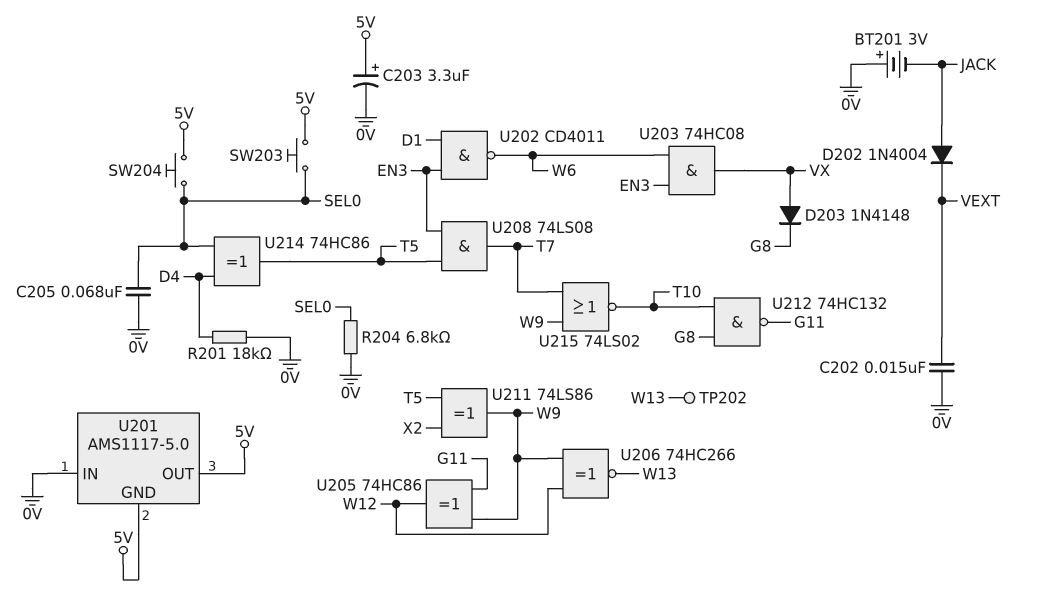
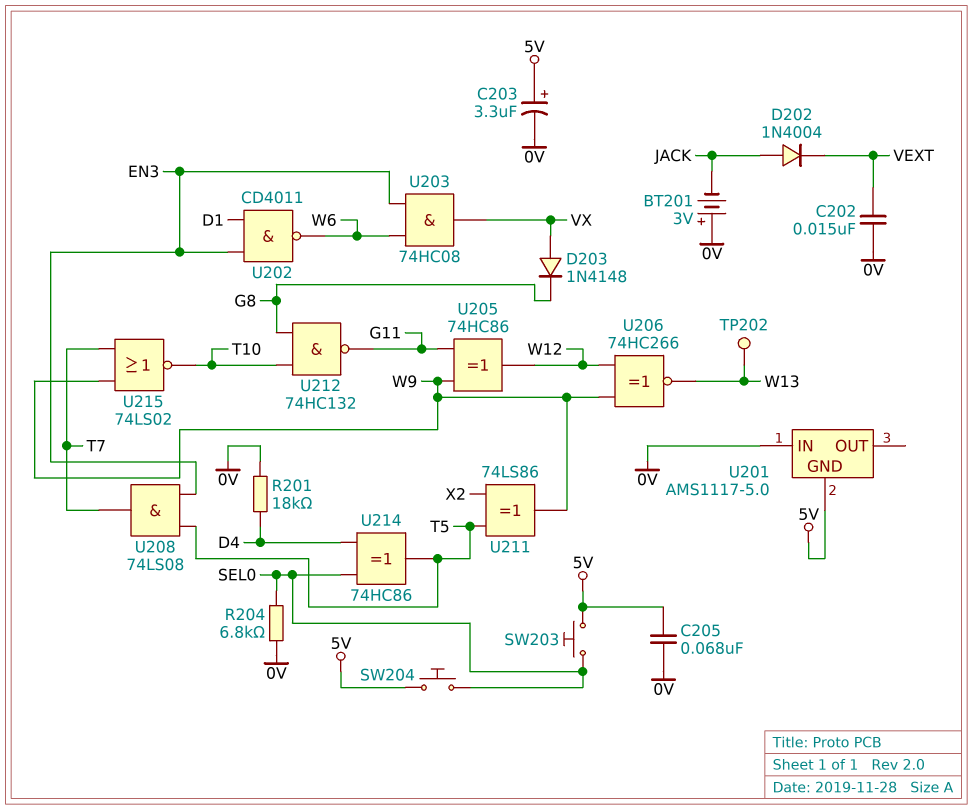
C205: 68nF (0V, SEL0) -> 68nF (0V, 5V)
U201 pin OUT: 5V -> none

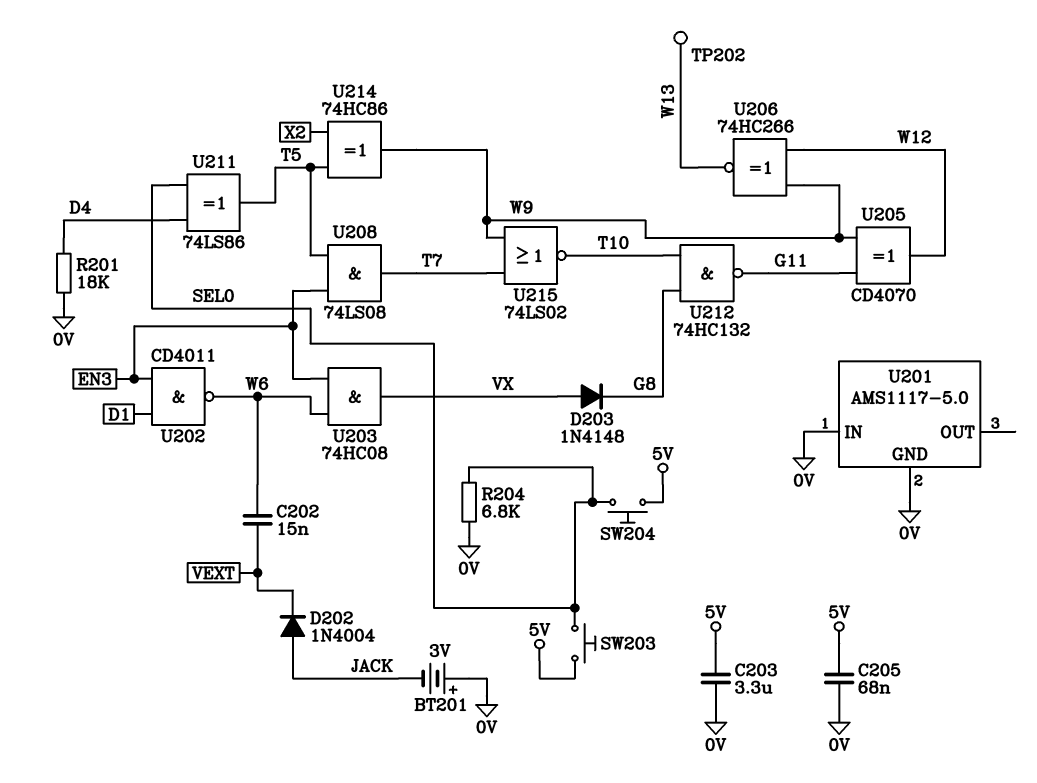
C202: 15nF (0V, VEXT) -> 15nF (VEXT, W6)
C203: 3.3uF (plus 5V, minus 0V) -> 3.3uF (0V, 5V)
U201 pin GND: 5V -> 0V
U205: XOR 74HC86 (in G11, in W9, out W12) -> XOR CD4070 (in G11, in W9, out W12)
U211: XOR 74LS86 (in T5, in X2, out W9) -> XOR 74LS86 (in D4, in SEL0, out T5)
U214: XOR 74HC86 (in D4, in SEL0, out T5) -> XOR 74HC86 (in T5, in X2, out W9)

